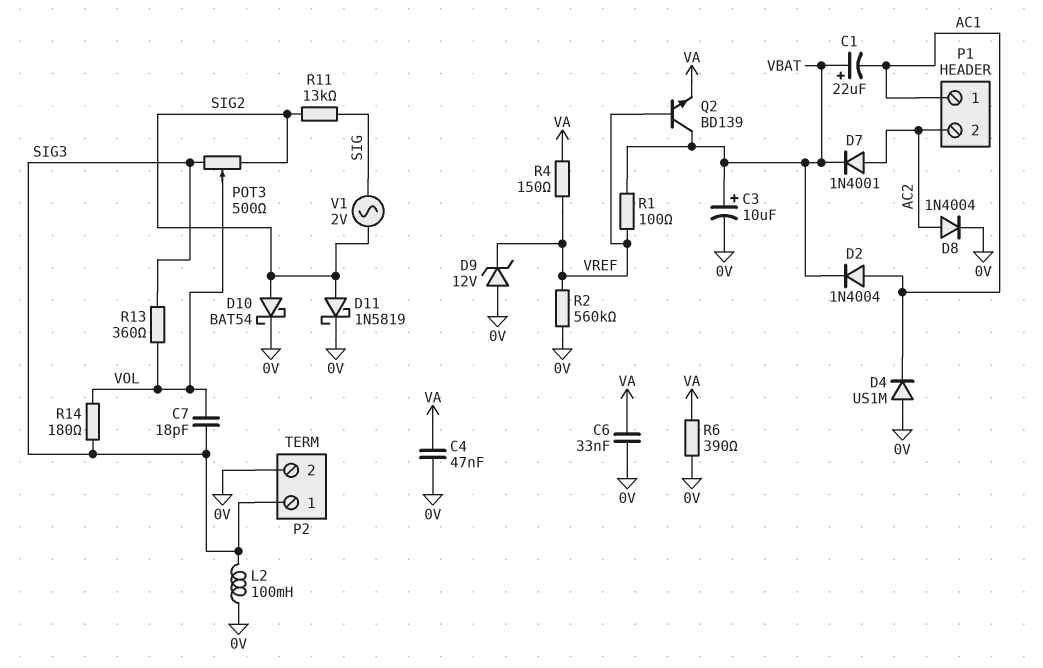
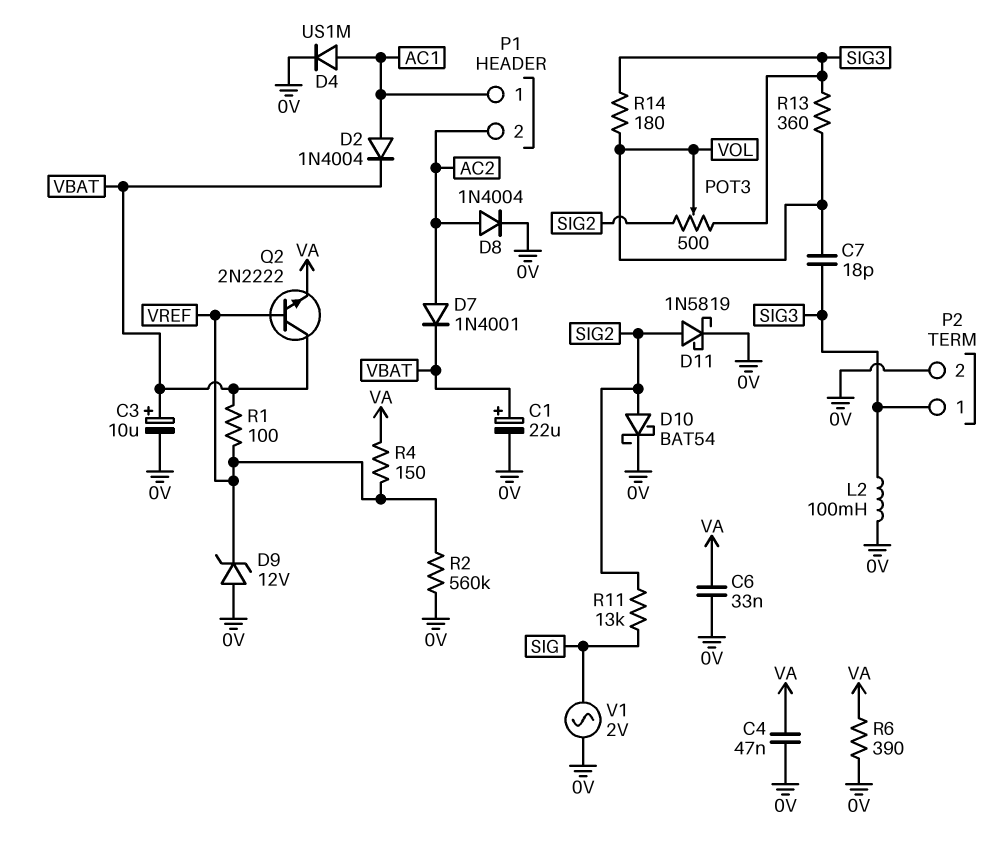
C1: 22uF (plus VBAT, minus AC1) -> 22uF (plus VBAT, minus 0V)
D4: diode US1M (A 0V, K AC1) -> diode US1M (A AC1, K 0V)
Q2: NPN BD139 (B VREF, C VBAT, E VA) -> NPN 2N2222 (B VREF, C VBAT, E VA)
V1: AC 2V (SIG, SIG2) -> AC 2V (0V, SIG)

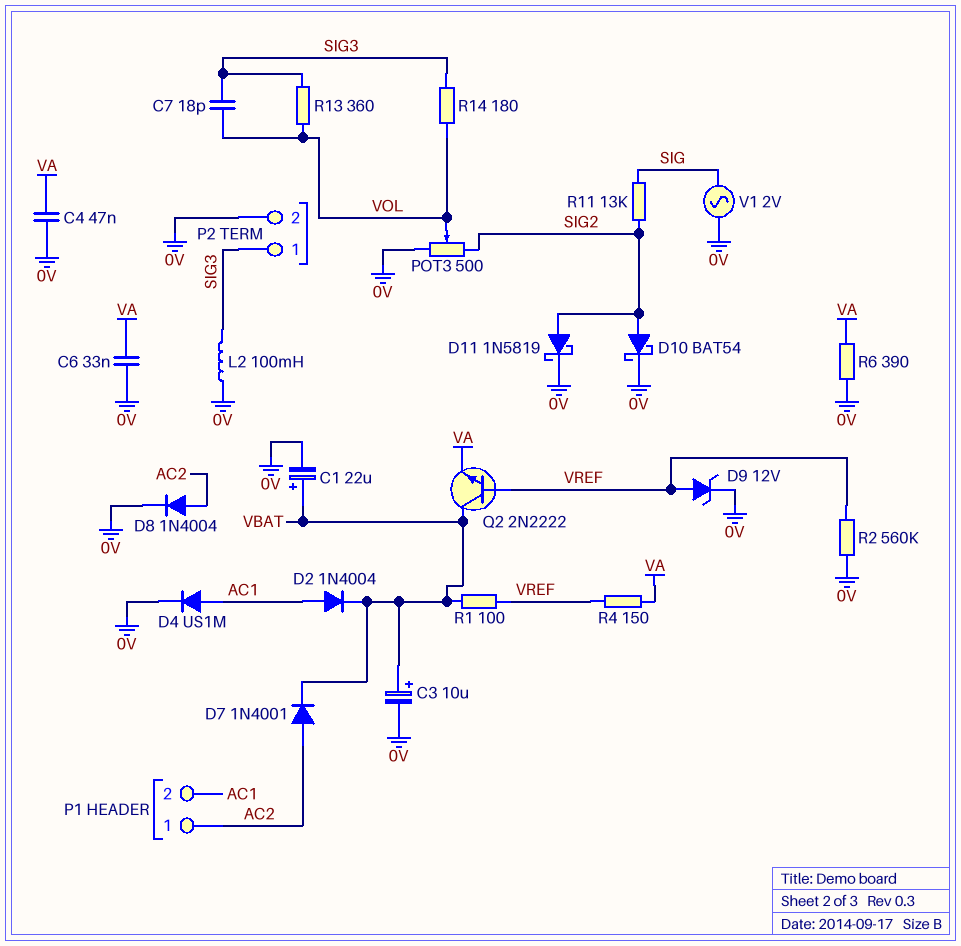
D9: zener 12V (A 0V, K VREF) -> zener 12V (A VREF, K 0V)
P1 pin 1: AC1 -> AC2
P1 pin 2: AC2 -> AC1
POT3: 500 (SIG2, SIG3, wiper VOL) -> 500 (0V, SIG2, wiper VOL)

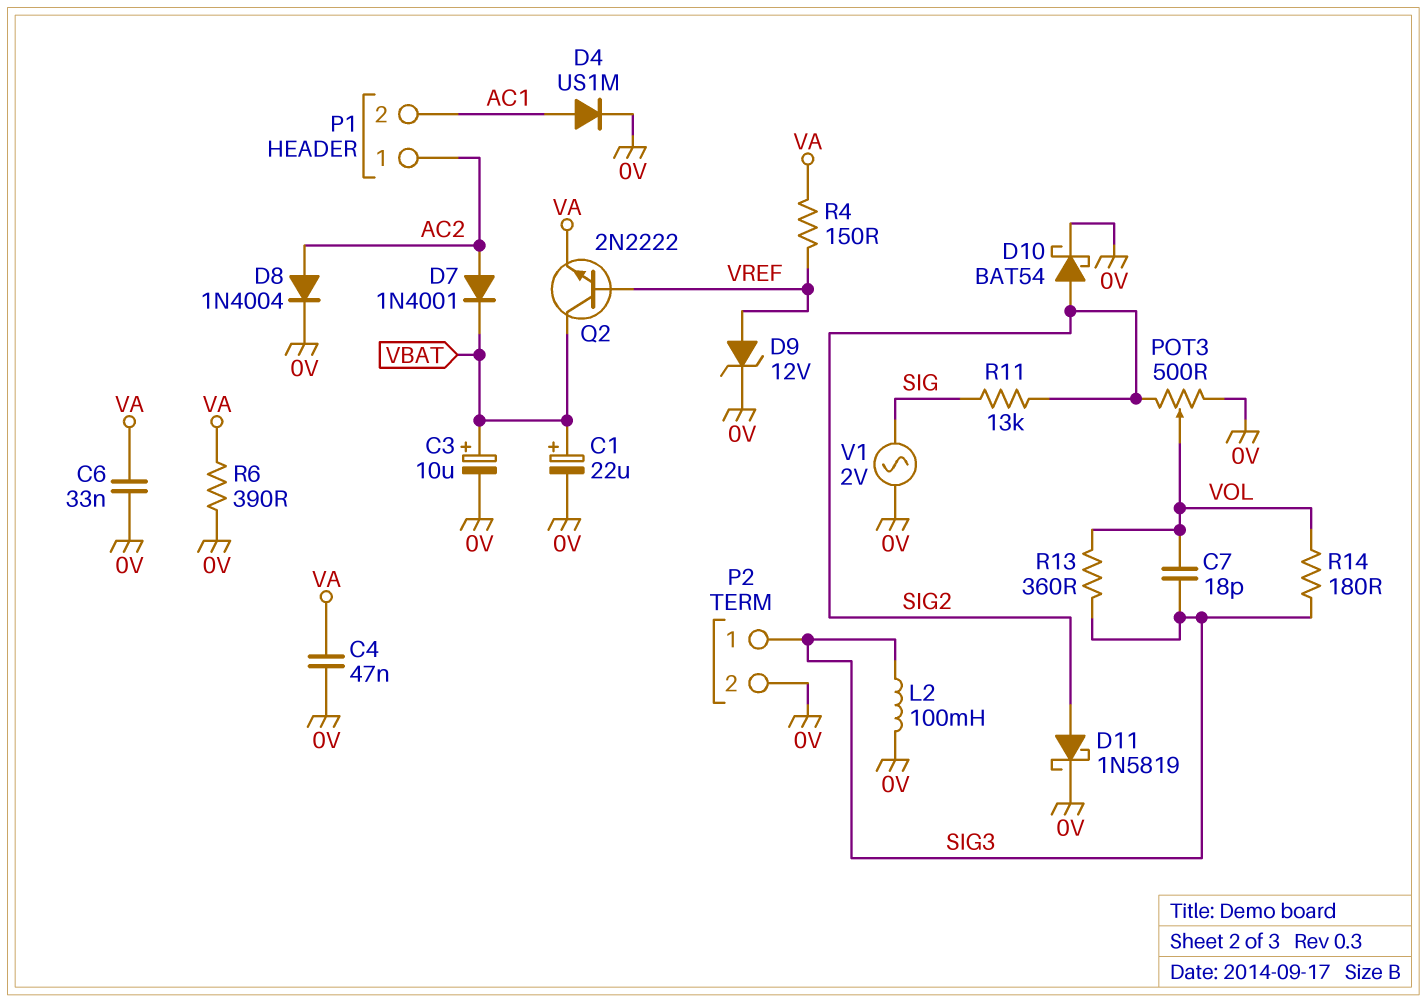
D2: diode 1N4004 (A AC1, K VBAT) -> none
R1: 100 (VBAT, VREF) -> none
R2: 560k (0V, VREF) -> none

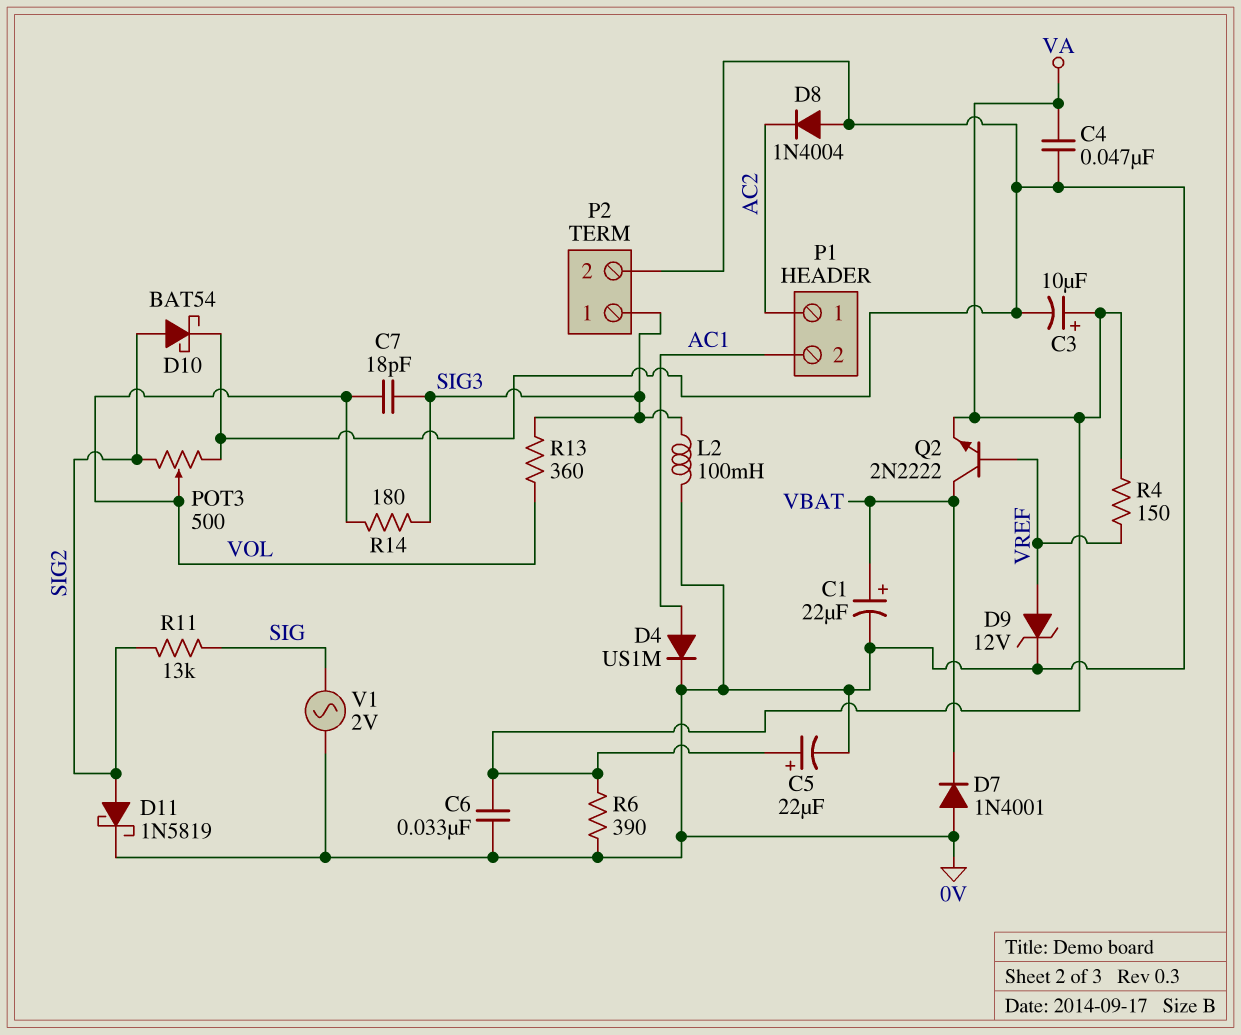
C3: 10uF (plus VBAT, minus 0V) -> 10uF (plus VA, minus 0V)
C5: none -> 22uF (plus VA, minus 0V)
D7: diode 1N4001 (A AC2, K VBAT) -> diode 1N4001 (A 0V, K VBAT)
D8: diode 1N4004 (A AC2, K 0V) -> diode 1N4004 (A 0V, K AC2)

